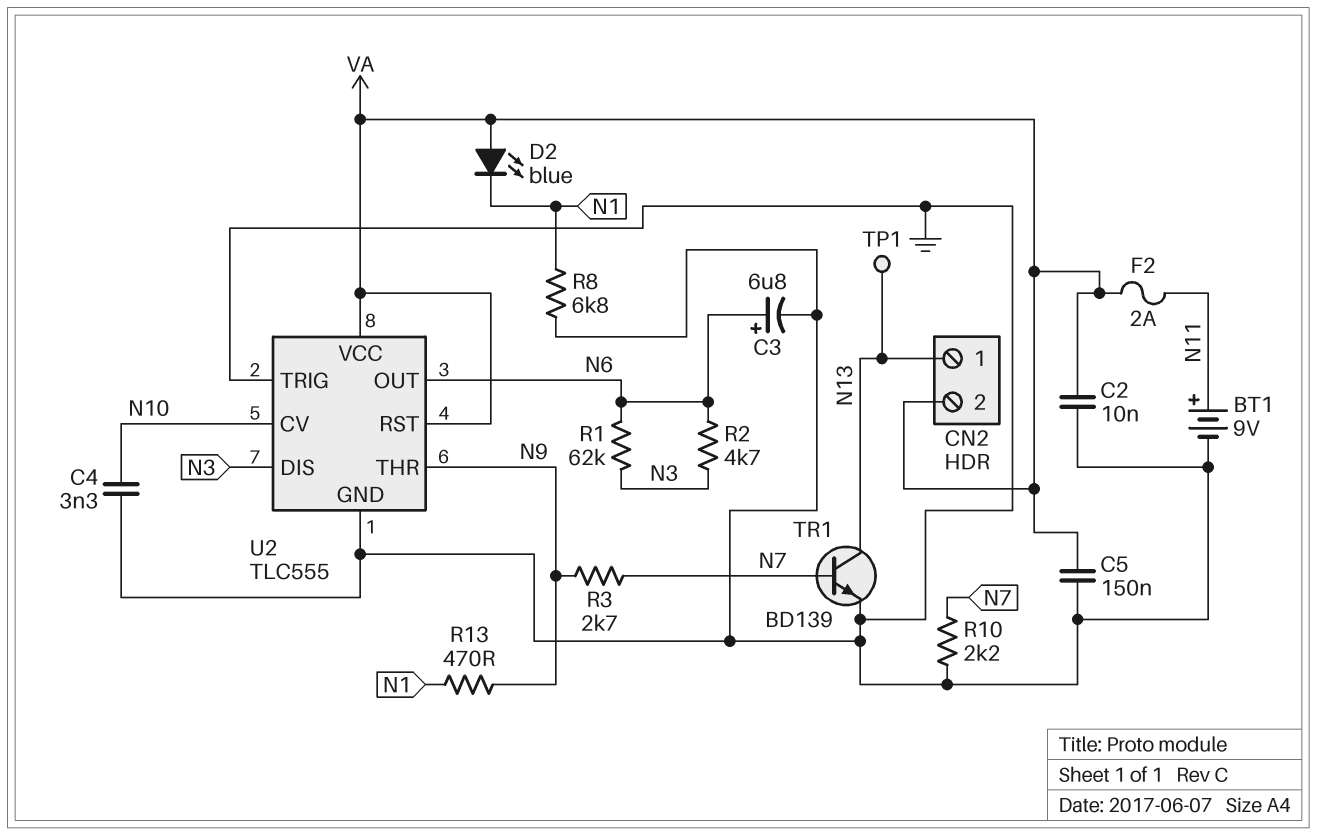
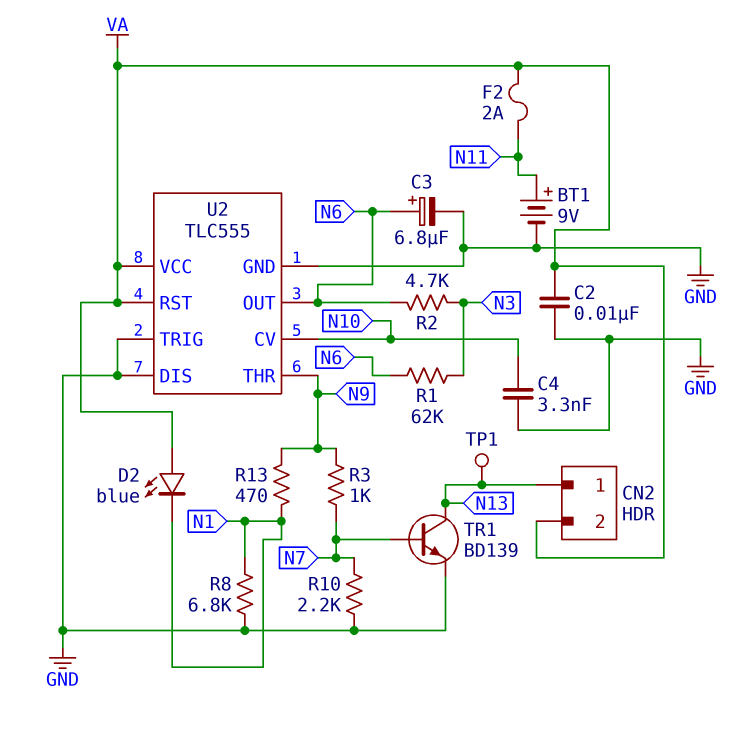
C5: 150nF (GND, VA) -> none
R3: 2.7k (N7, N9) -> 1k (N7, N9)
U2 pin DIS: N3 -> GND

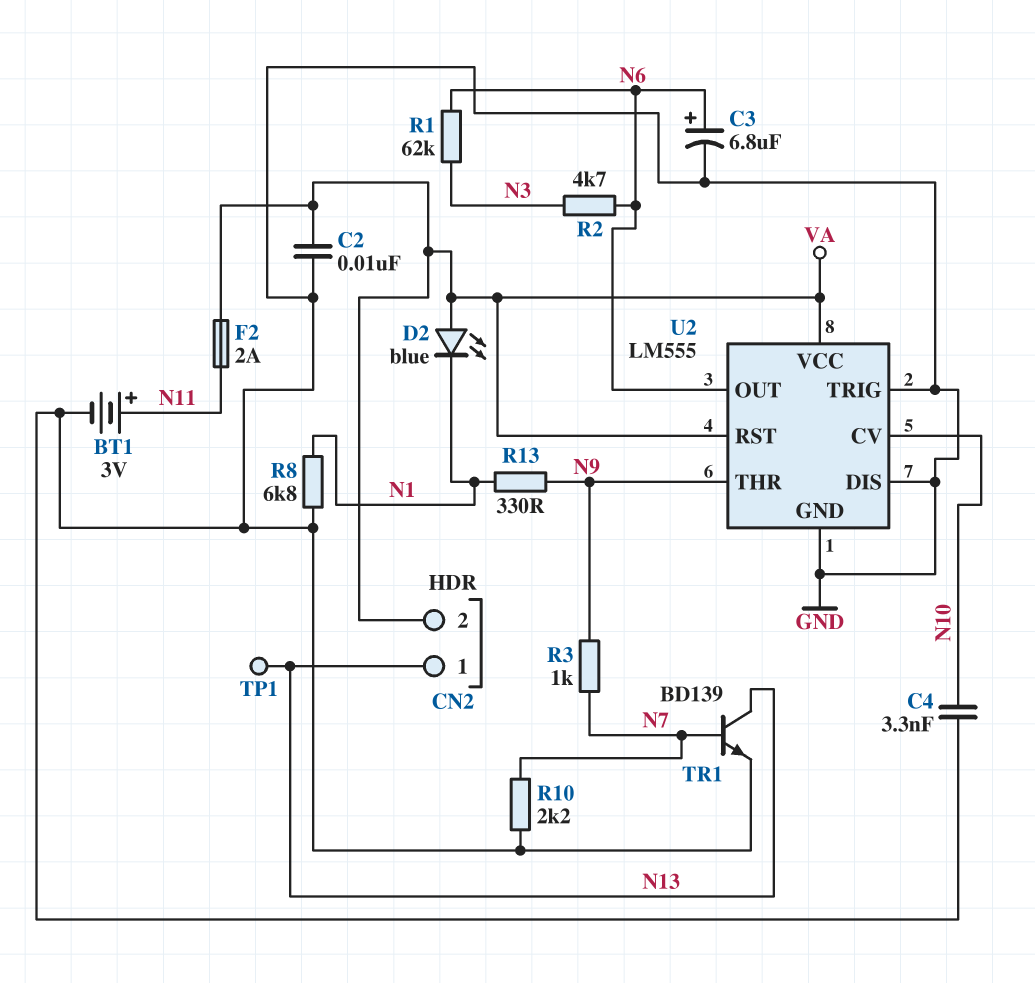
BT1: 9V (plus N11, minus GND) -> 3V (plus N11, minus GND)
R13: 470 (N1, N9) -> 330 (N1, N9)
U2: TLC555 -> LM555

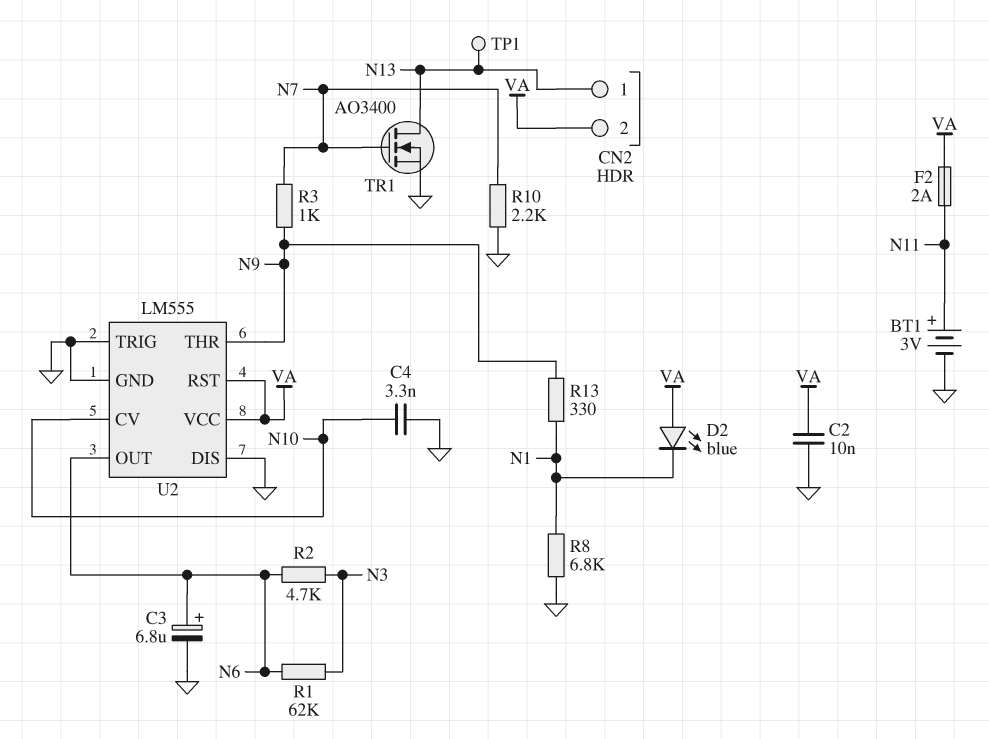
TR1: NPN BD139 (B N7, C N13, E GND) -> NMOS AO3400 (G N7, D N13, S GND)

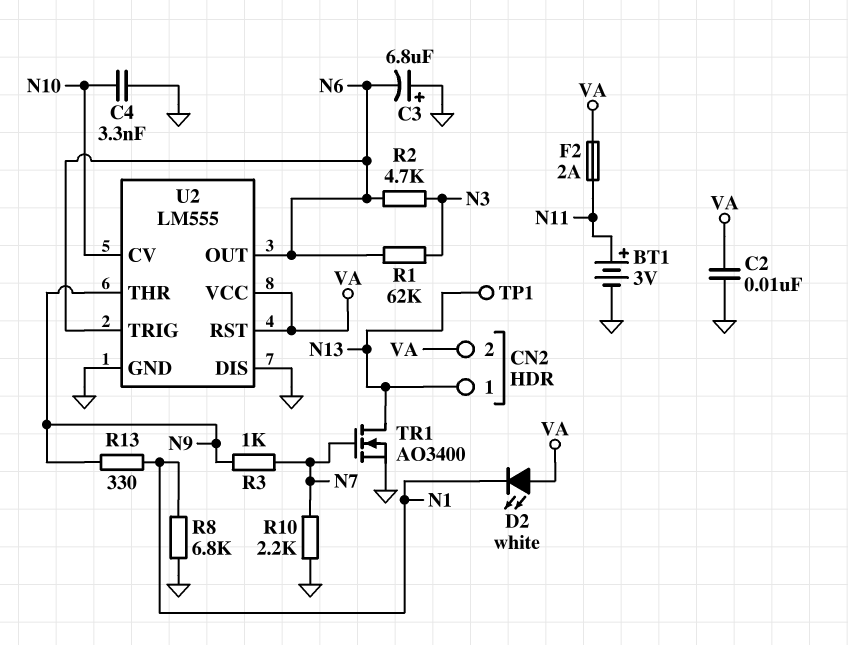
C3: 6.8uF (plus N6, minus GND) -> 6.8uF (plus GND, minus N6)
D2: LED blue (A VA, K N1) -> LED white (A VA, K N1)
U2 pin TRIG: GND -> N6

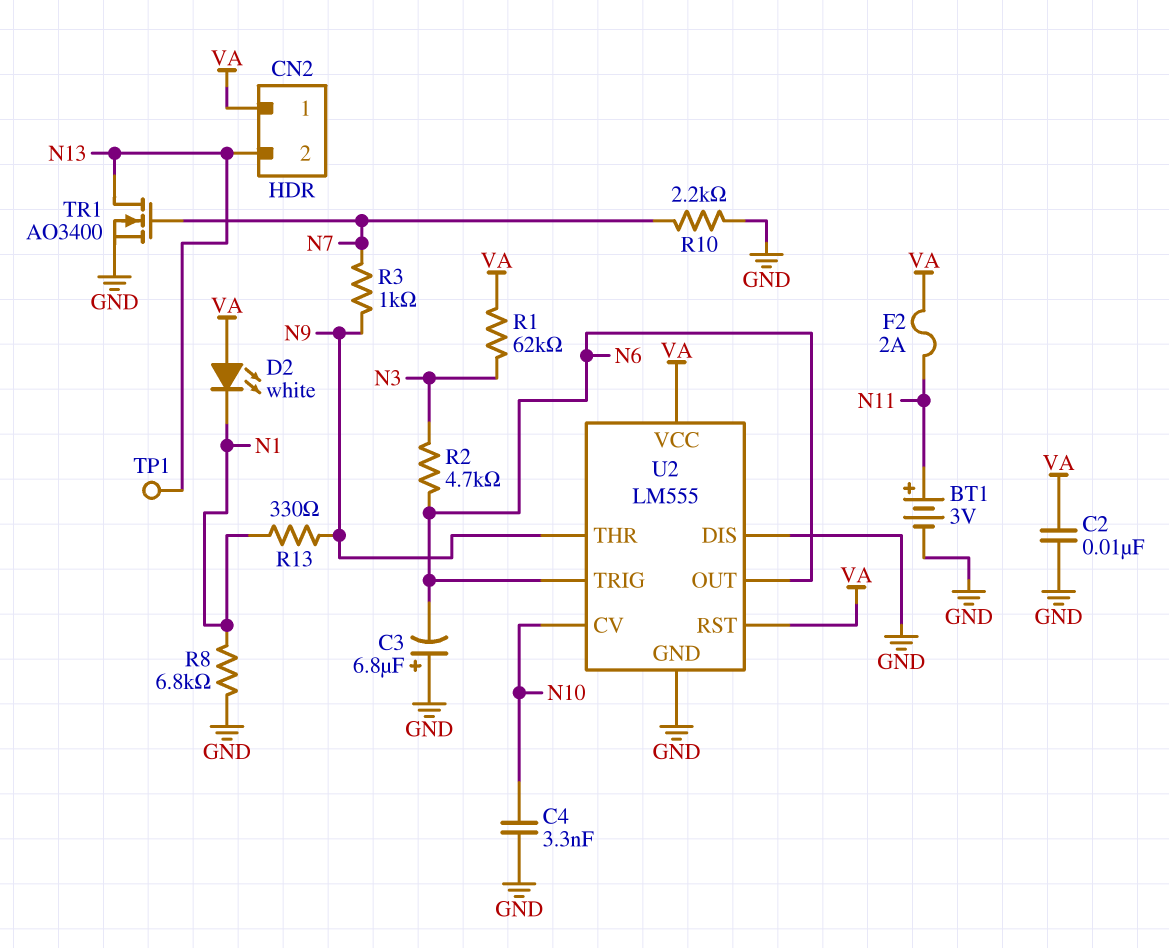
CN2 pin 1: N13 -> VA
CN2 pin 2: VA -> N13
R1: 62k (N3, N6) -> 62k (N3, VA)

